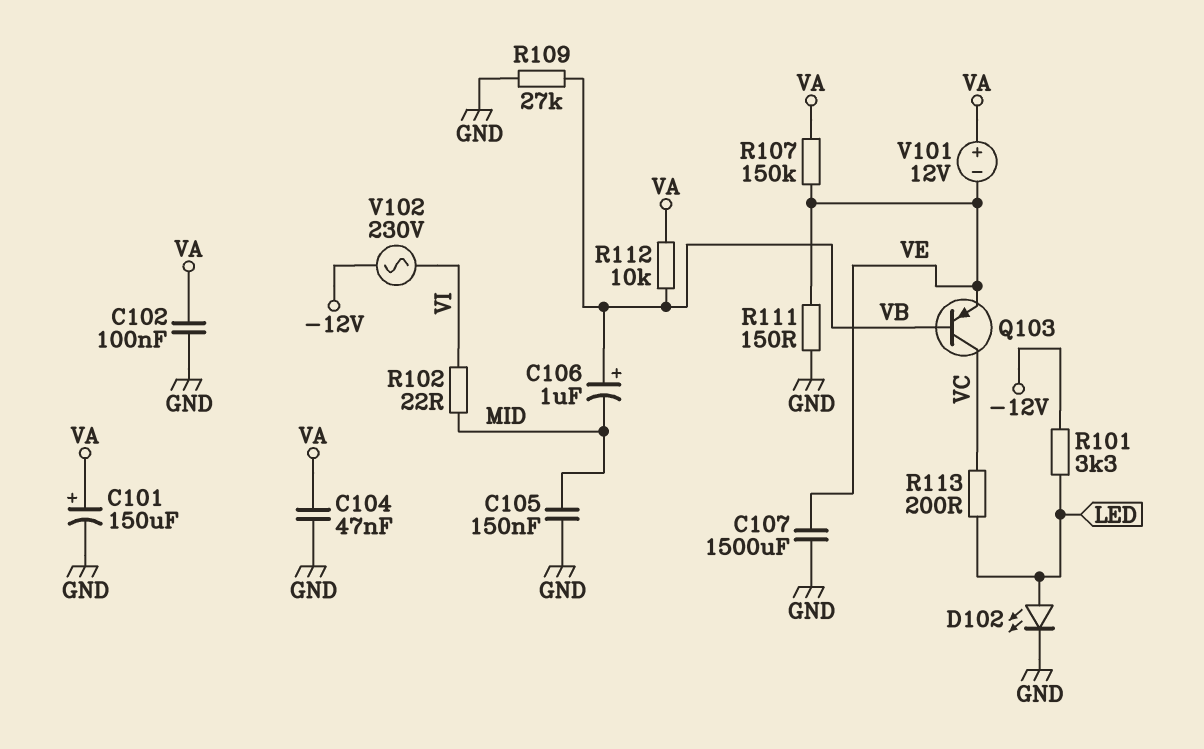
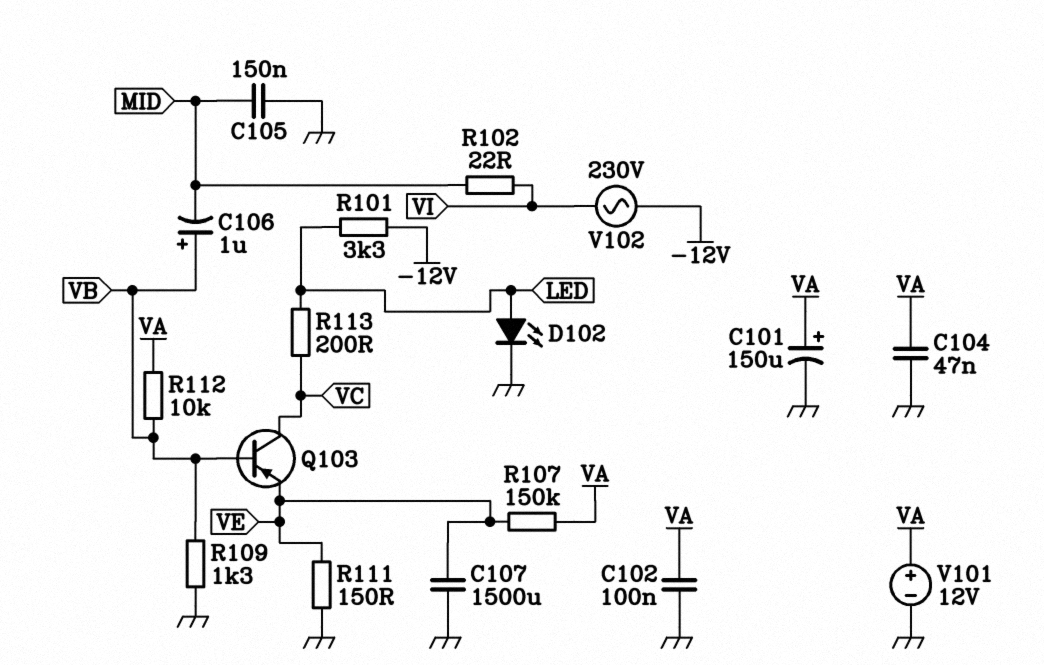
R109: 27k (GND, VB) -> 1.3k (GND, VB)
V101: 12V (plus VA, minus VE) -> 12V (plus VA, minus GND)

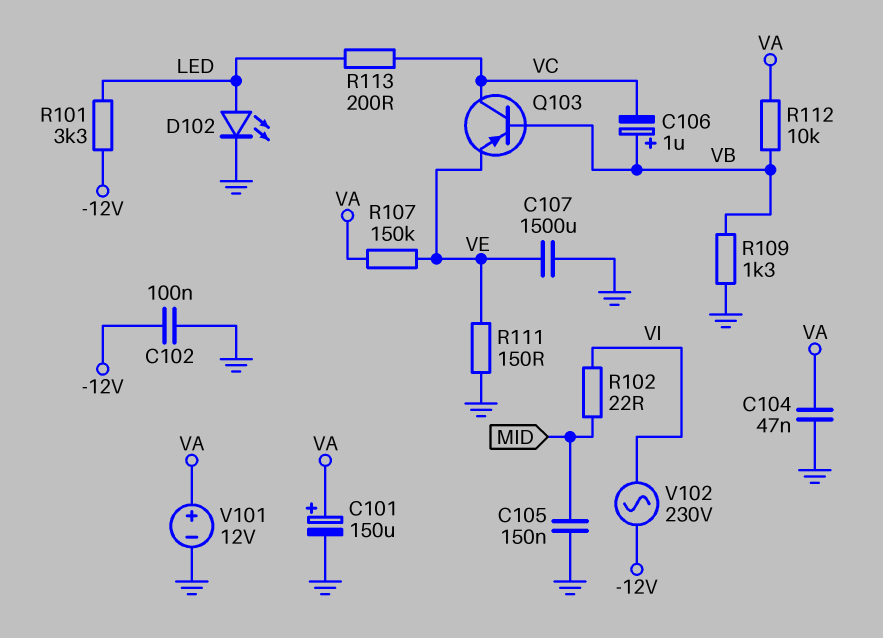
C102: 100nF (GND, VA) -> 100nF (-12V, GND)
C106: 1uF (plus VB, minus MID) -> 1uF (plus VB, minus VC)

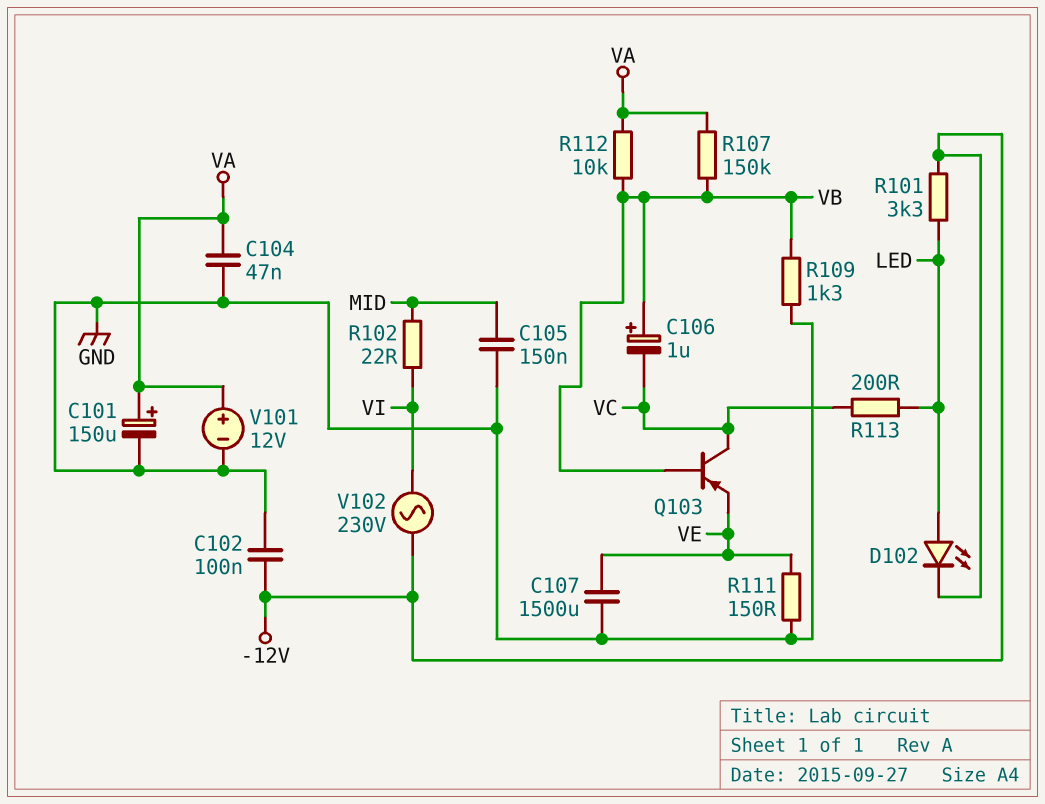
D102: LED (A LED, K GND) -> LED (A LED, K -12V)
R107: 150k (VA, VE) -> 150k (VA, VB)

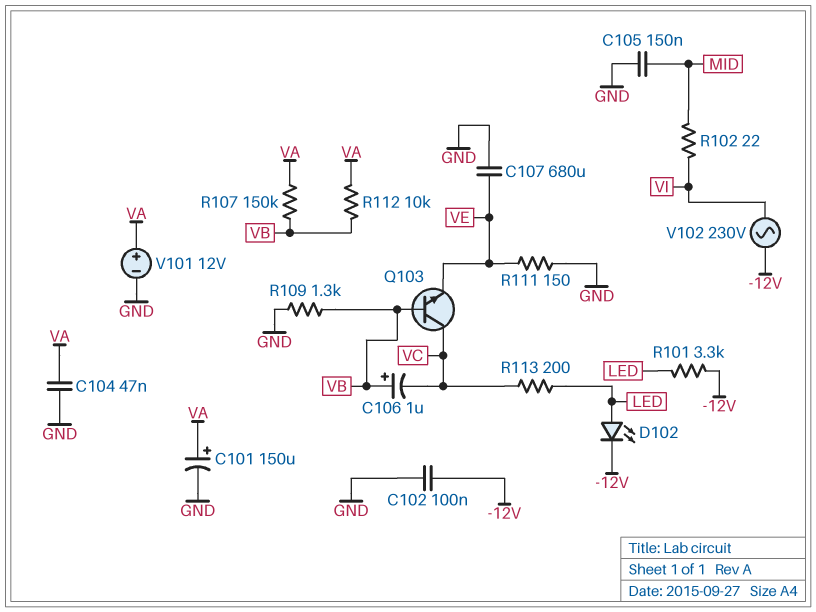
C107: 1500uF (GND, VE) -> 680uF (GND, VE)
Q103: PNP (B VB, C VC, E VE) -> NPN (B VB, C VC, E VE)

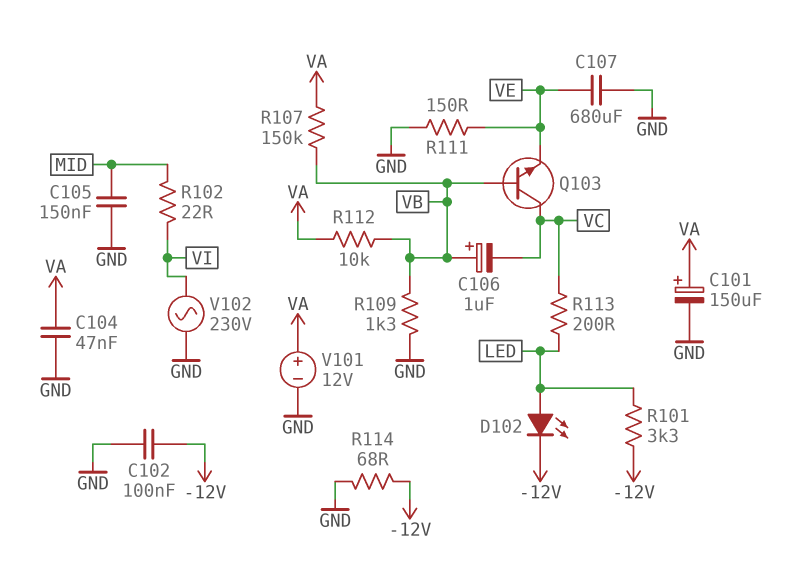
R114: none -> 68 (-12V, GND)
V102: AC 230V (-12V, VI) -> AC 230V (GND, VI)

